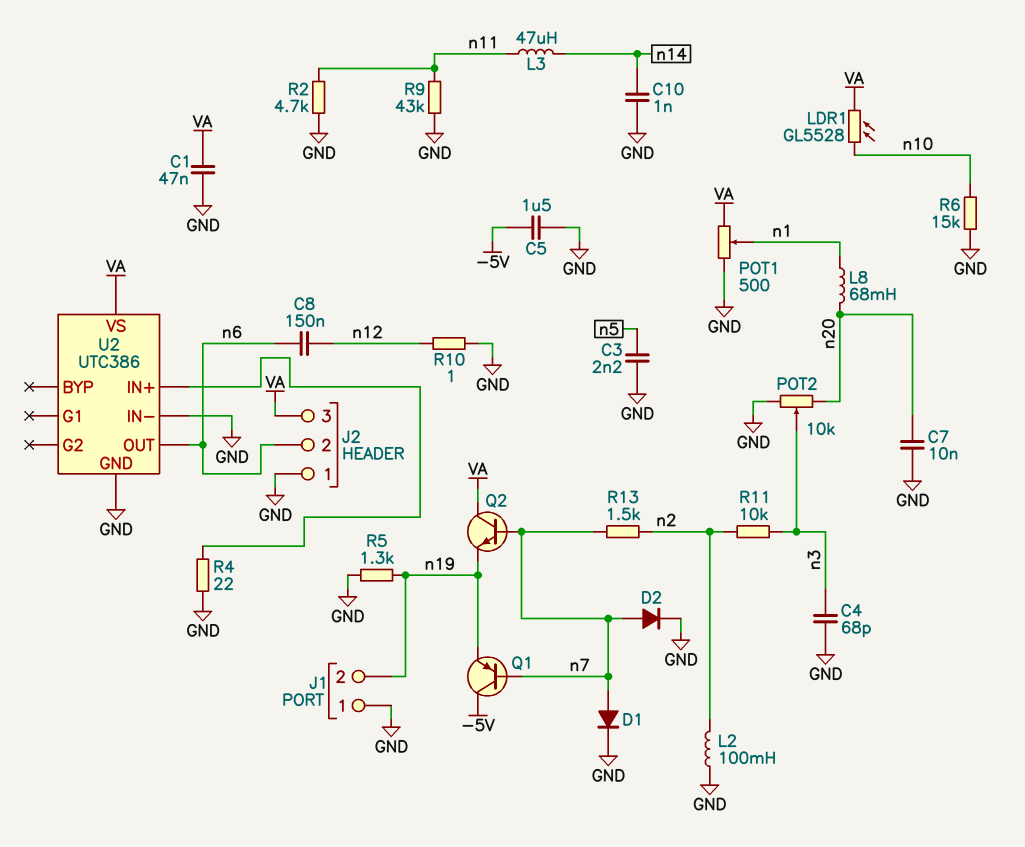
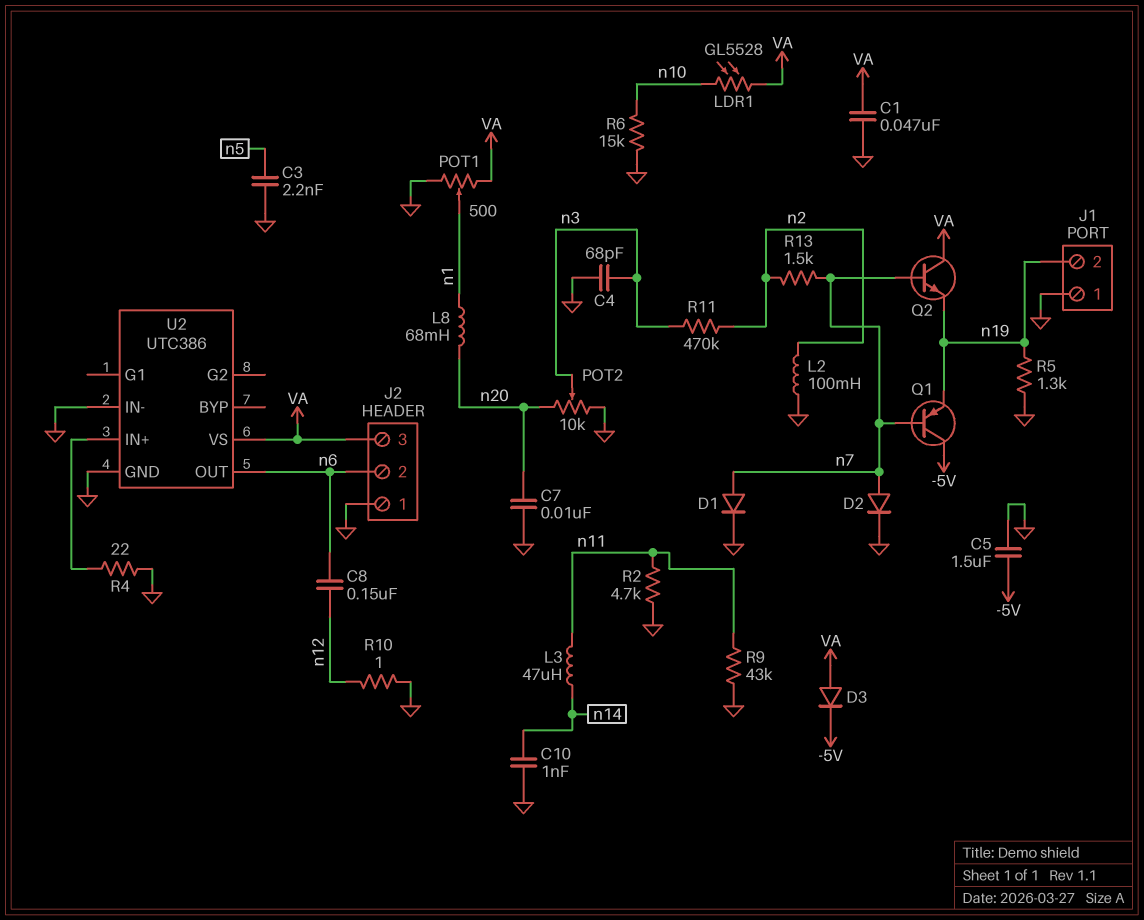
D3: none -> diode (A VA, K -5V)
R11: 10k (n2, n3) -> 470k (n2, n3)

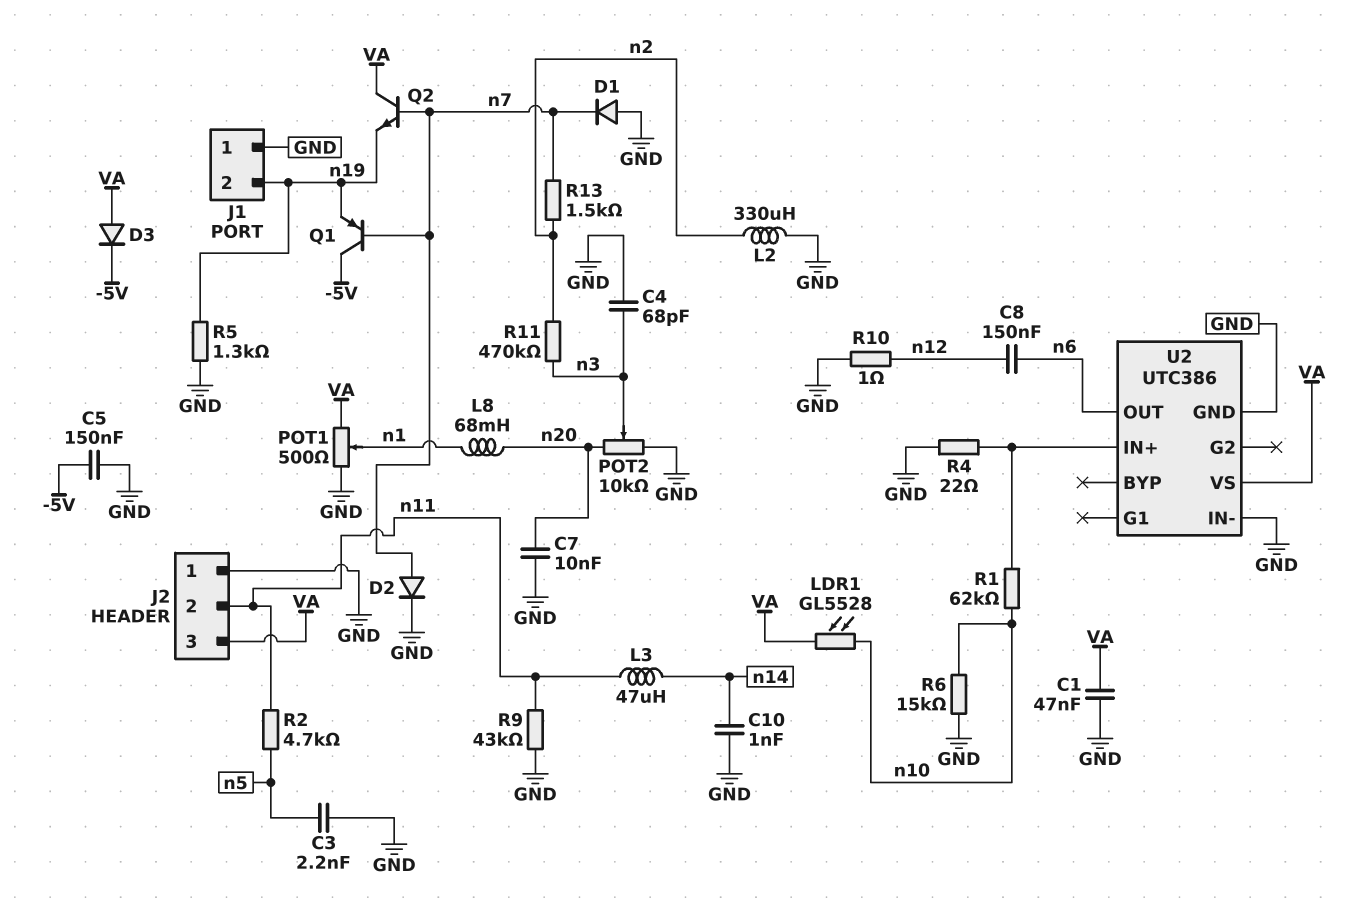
C5: 1.5uF (-5V, GND) -> 150nF (-5V, GND)
D1: diode (A n7, K GND) -> diode (A GND, K n7)
J2 pin 2: n6 -> n11
L2: 100mH (GND, n2) -> 330uH (GND, n2)
R1: none -> 62k (U2/IN+, n10)
R2: 4.7k (GND, n11) -> 4.7k (n5, n11)

